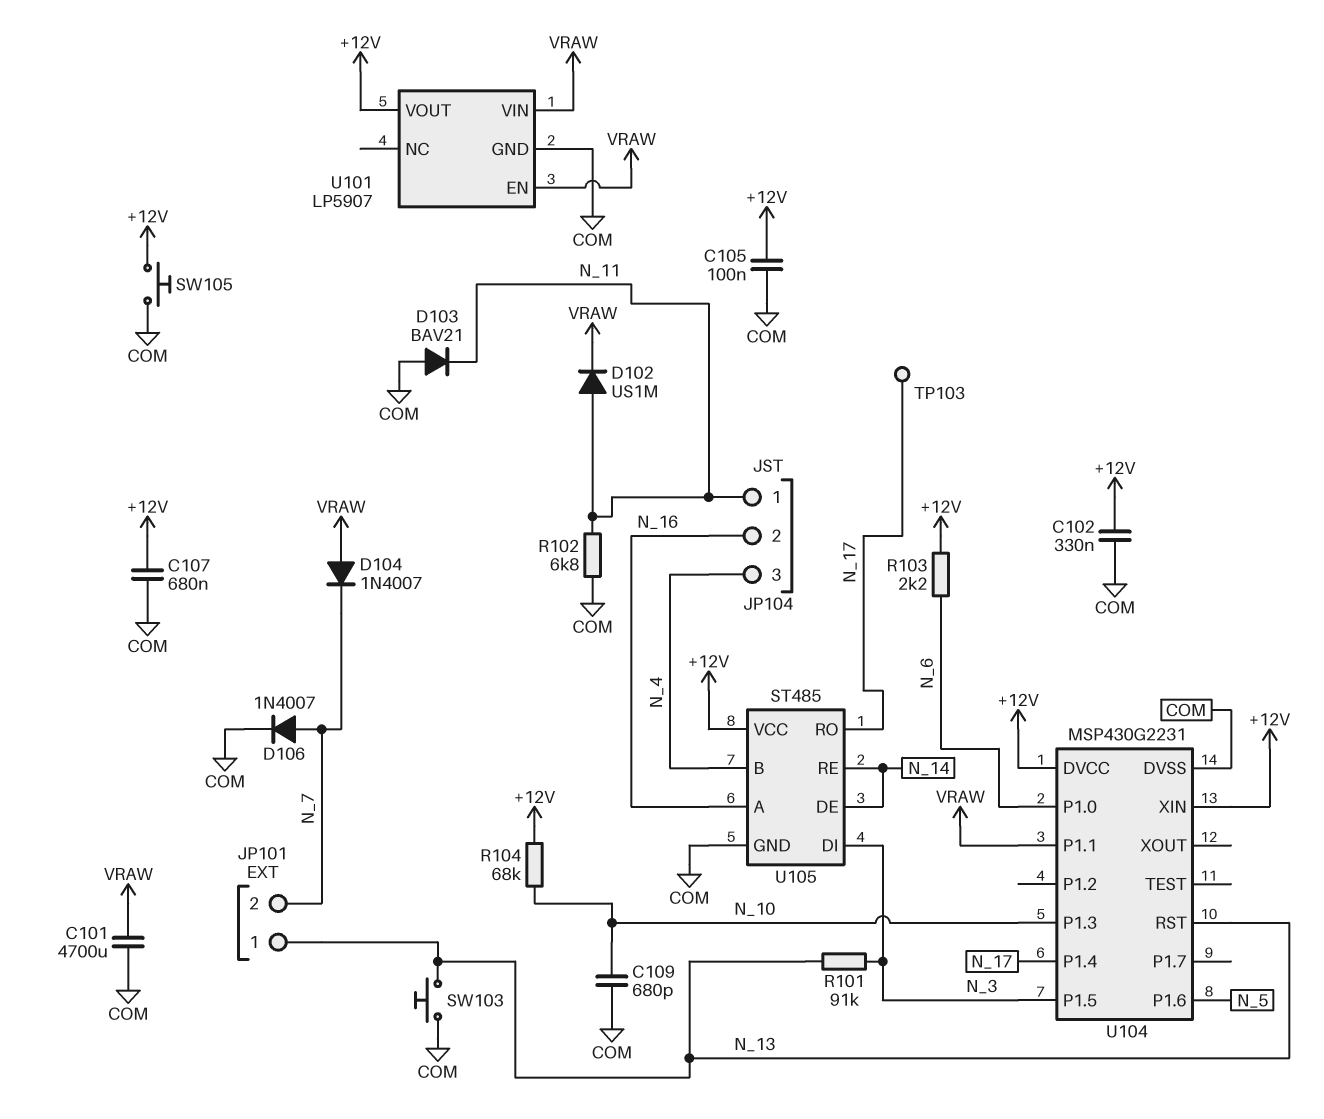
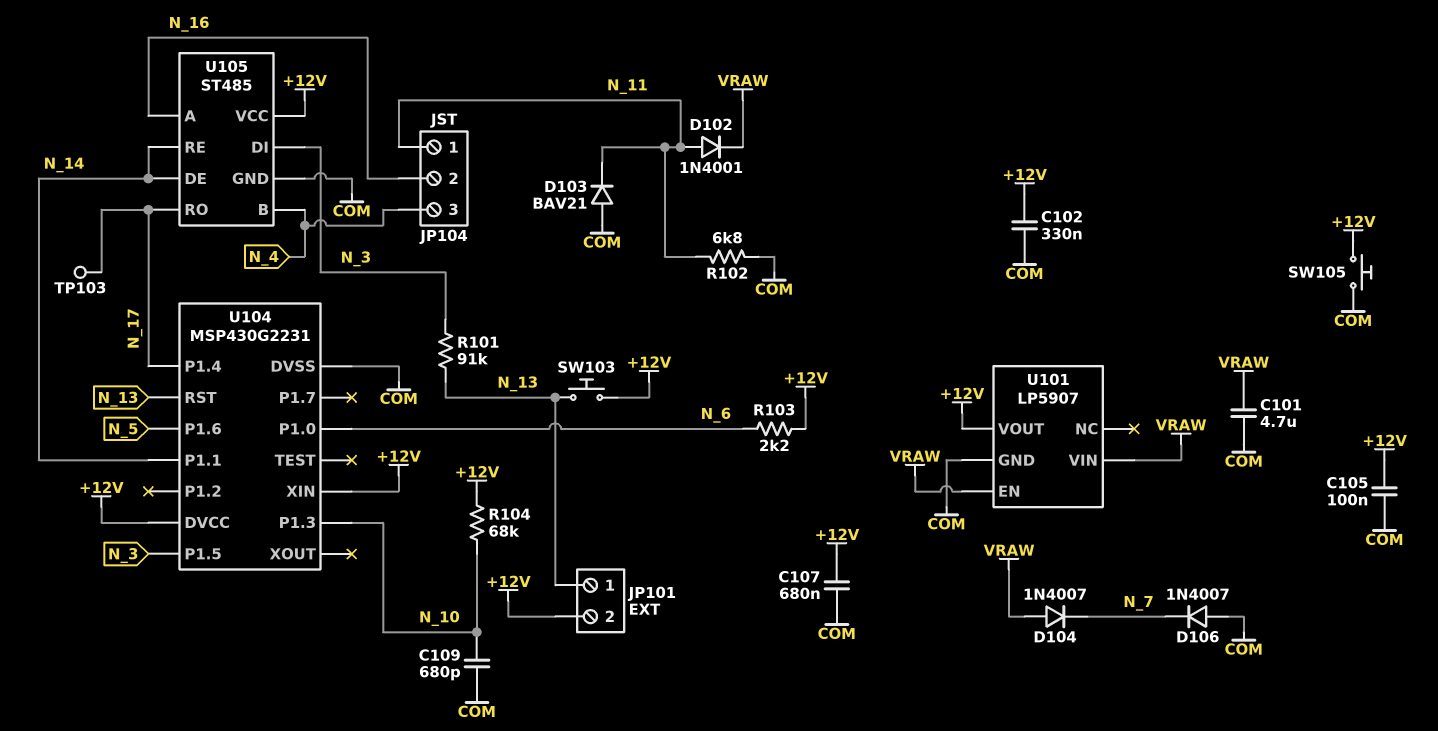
C101: 4700uF (COM, VRAW) -> 4.7uF (COM, VRAW)
D102: diode US1M (A N_11, K VRAW) -> diode 1N4001 (A N_11, K VRAW)
D106: diode 1N4007 (A N_7, K COM) -> diode 1N4007 (A COM, K N_7)
JP101 pin 2: N_7 -> +12V
SW103: button (COM, N_13) -> button (+12V, N_13)
U104 pin P1.1: VRAW -> N_14

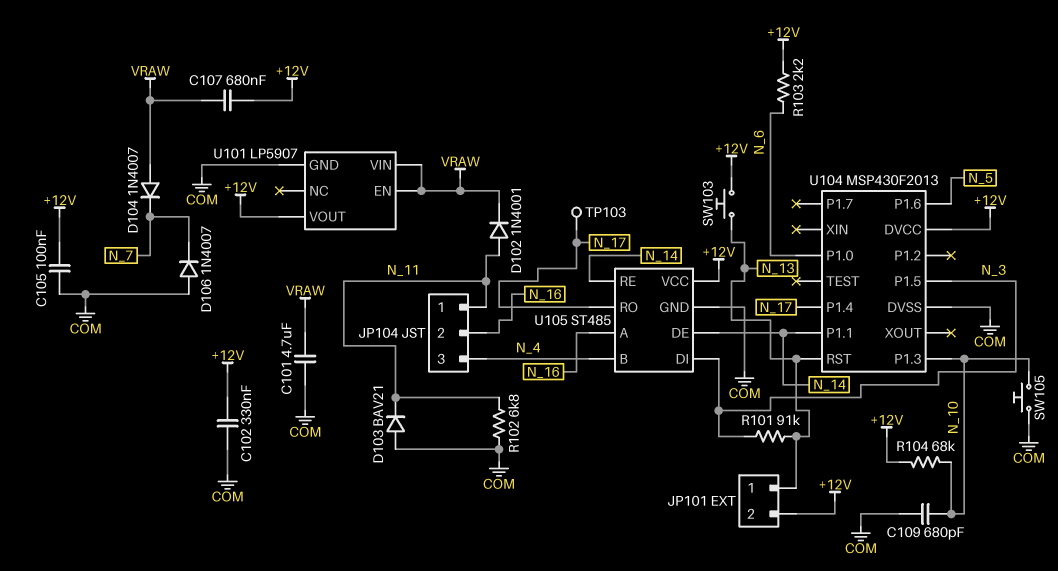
C107: 680nF (+12V, COM) -> 680nF (+12V, VRAW)
SW105: button (+12V, COM) -> button (COM, N_10)
U104: MSP430G2231 -> MSP430F2013
U104 pin XIN: +12V -> none

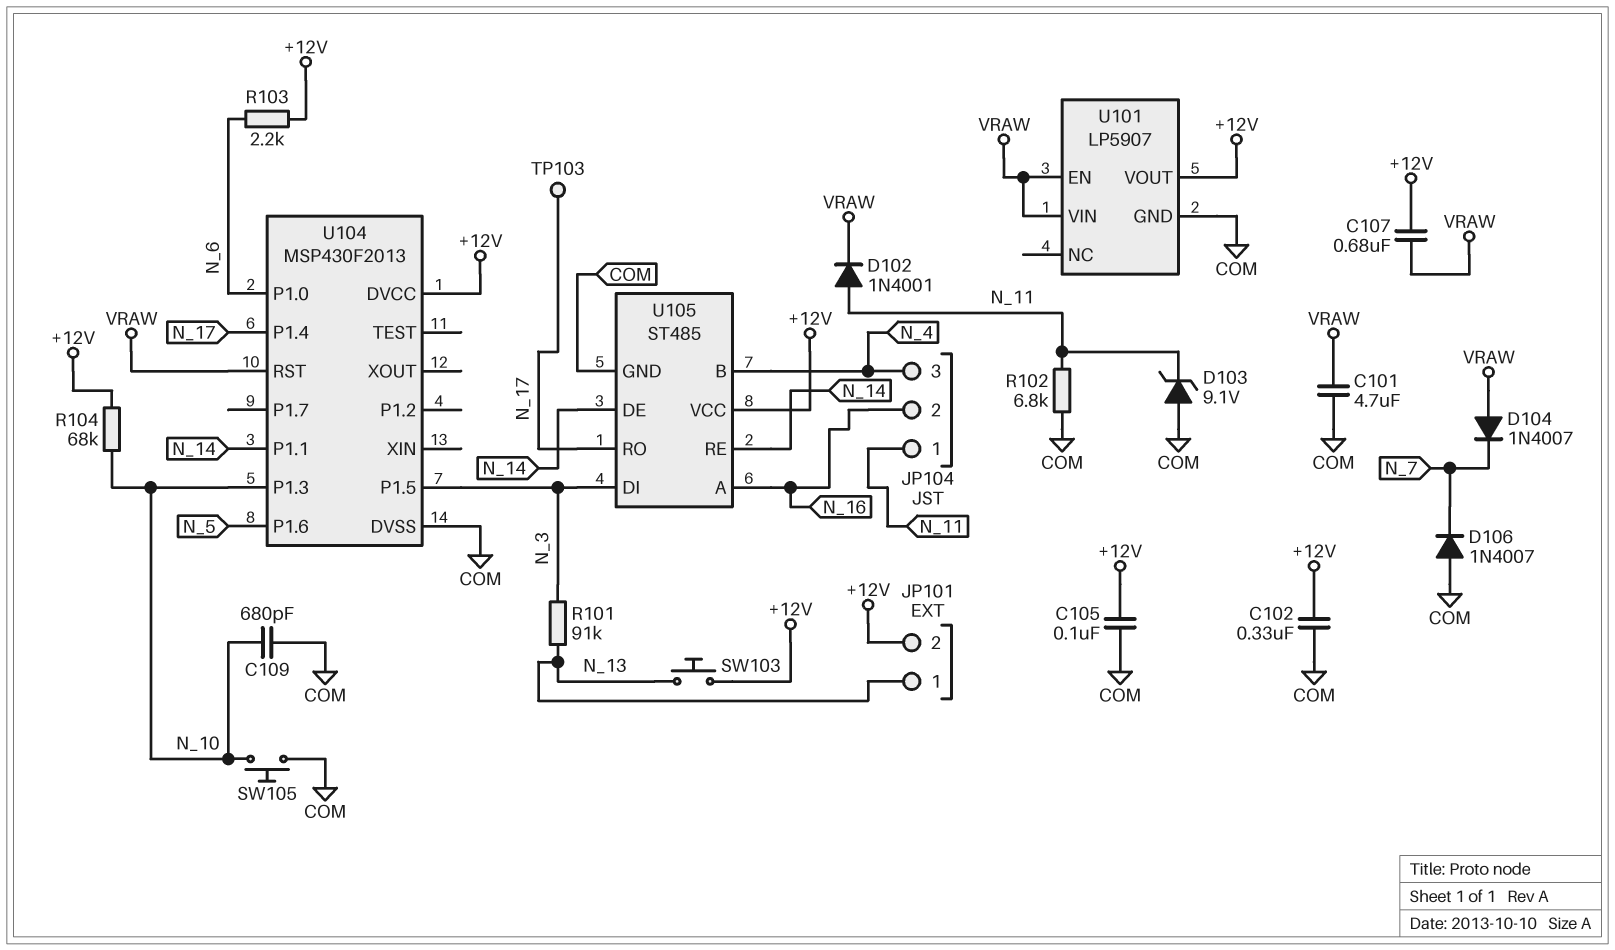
D103: diode BAV21 (A COM, K N_11) -> zener 9.1V (A COM, K N_11)
U104 pin RST: N_13 -> VRAW

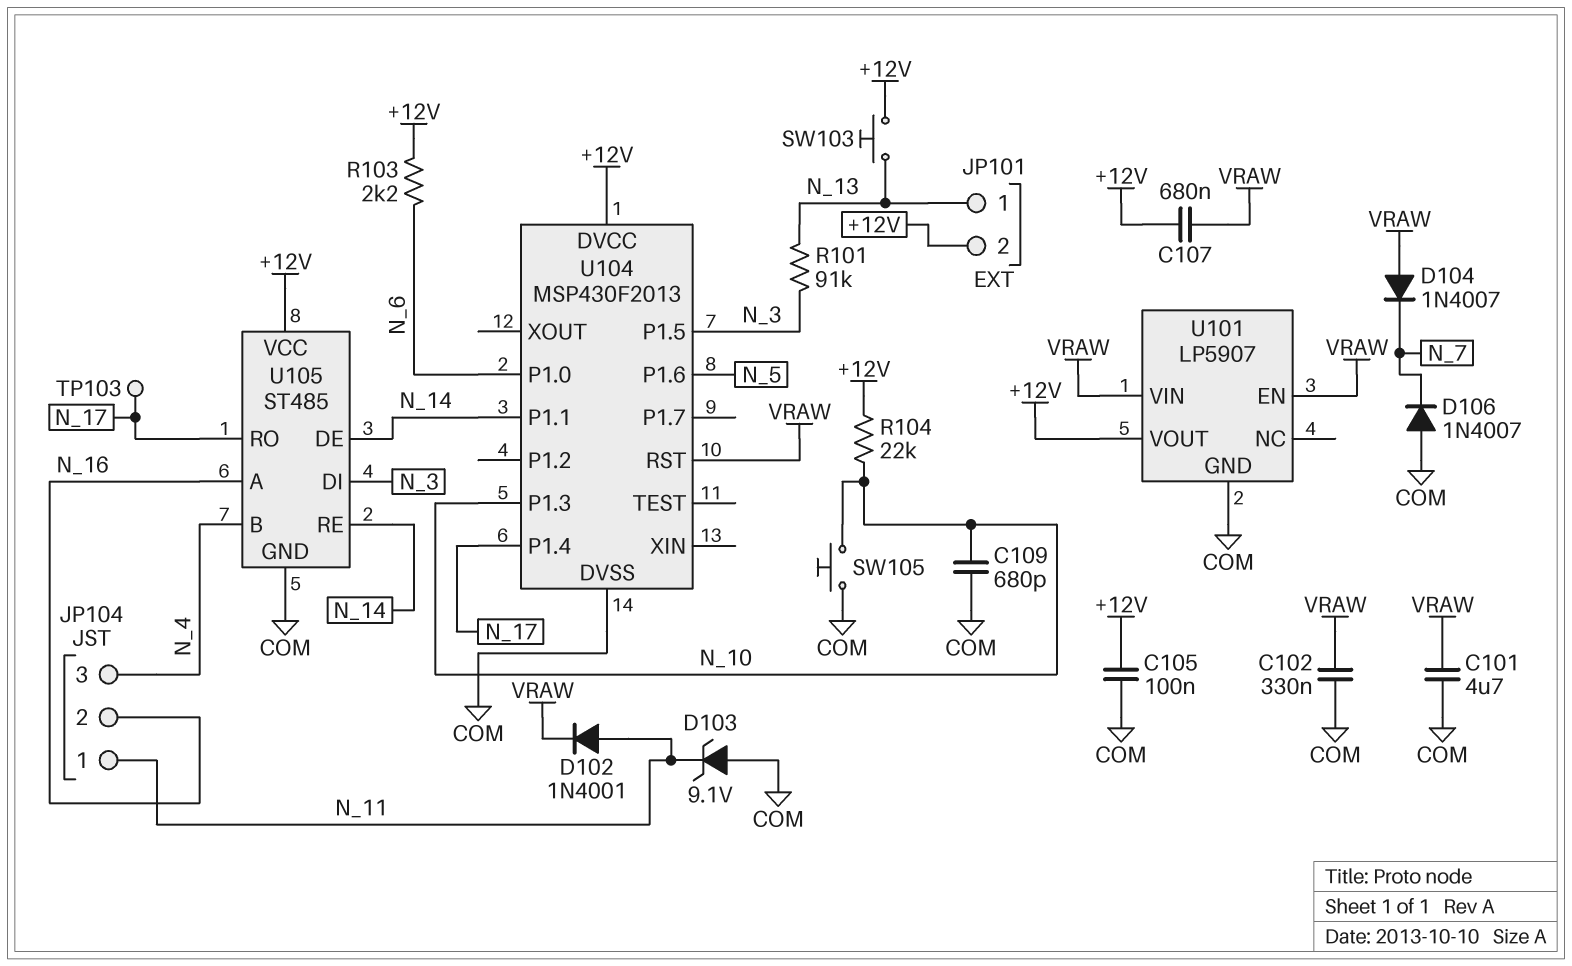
C102: 330nF (+12V, COM) -> 330nF (COM, VRAW)
R102: 6.8k (COM, N_11) -> none
R104: 68k (+12V, N_10) -> 22k (+12V, N_10)

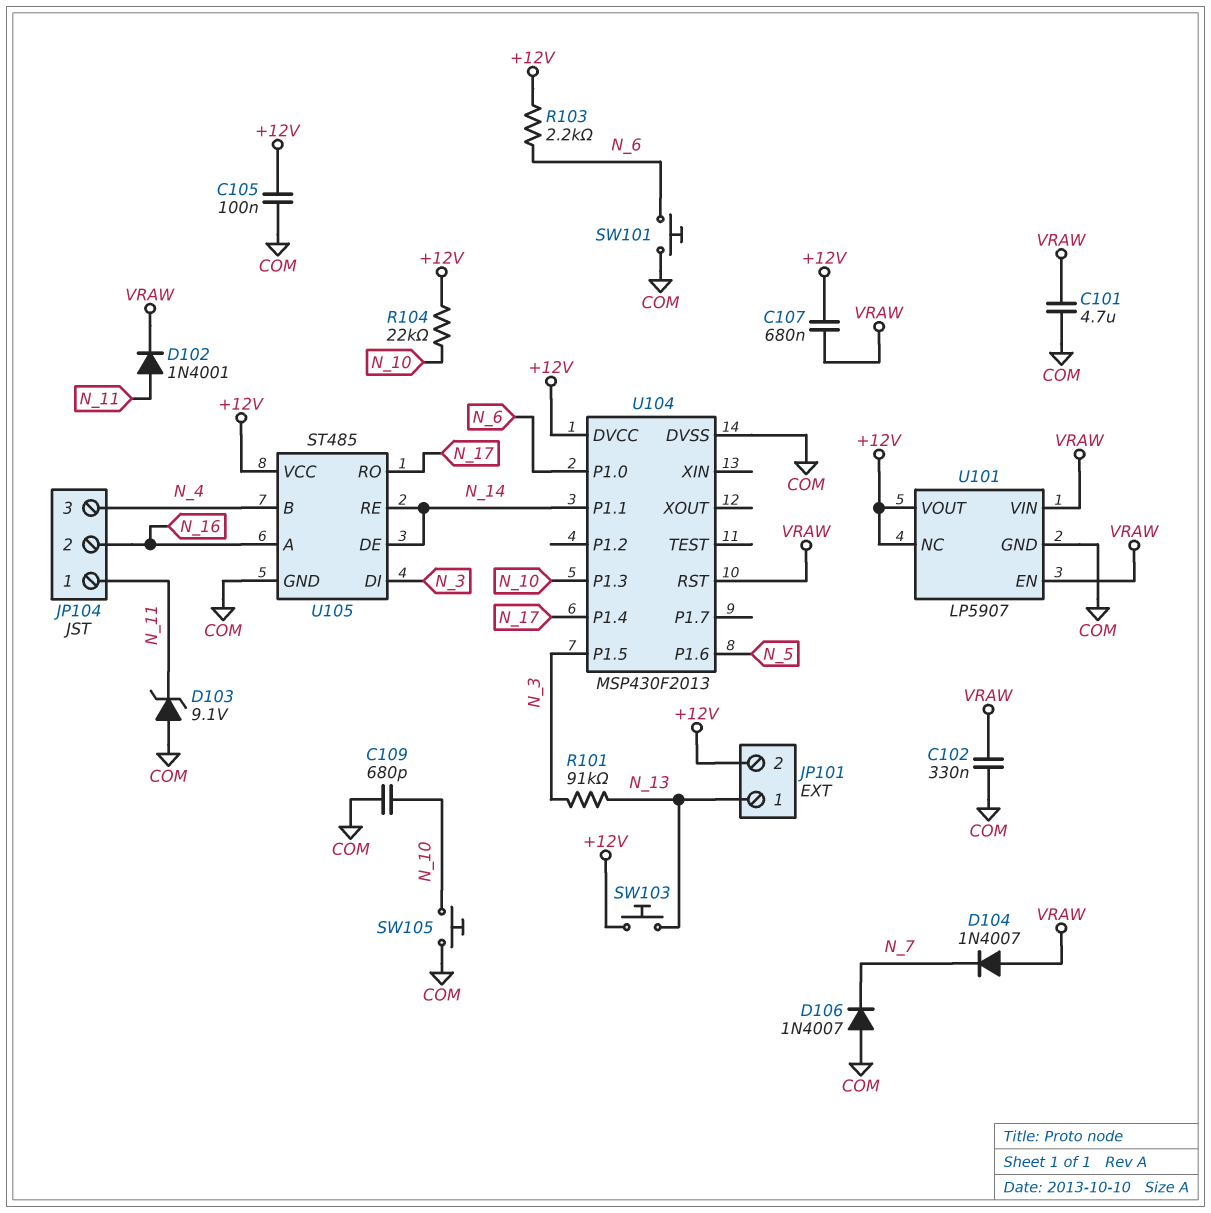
SW101: none -> button (COM, N_6)
TP103: test point (N_17) -> none
U101 pin NC: none -> +12V

